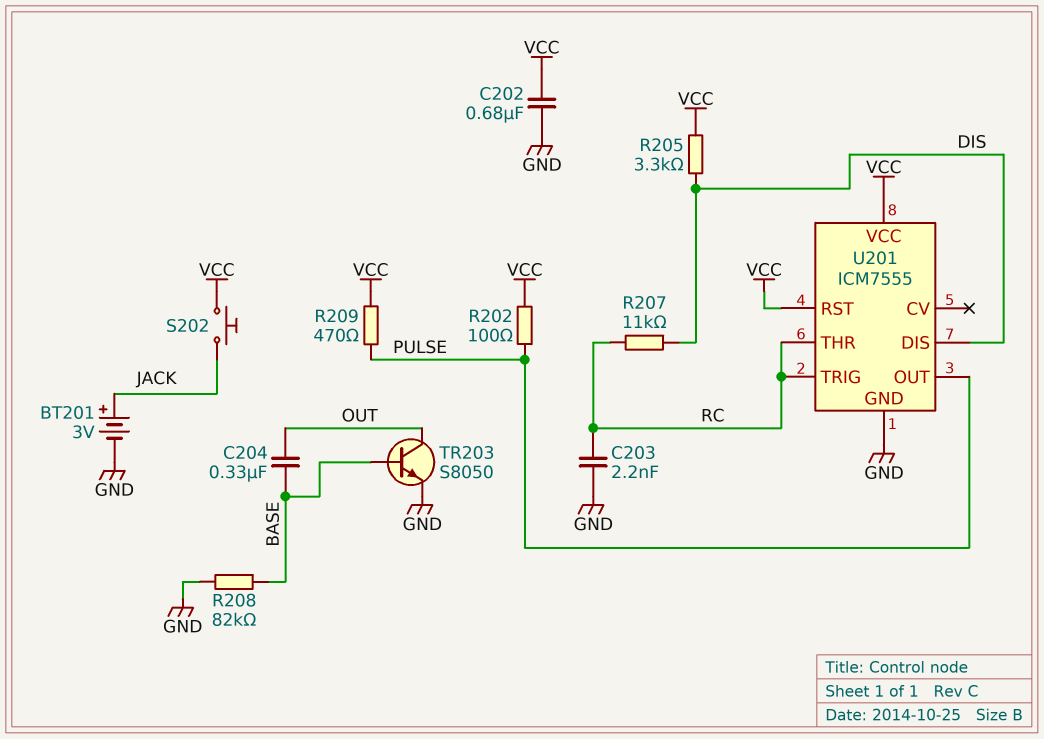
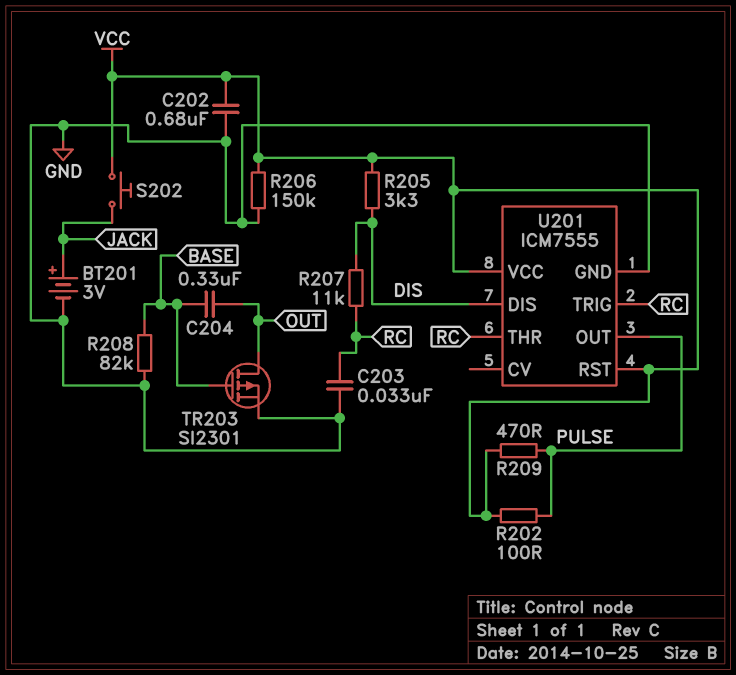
C203: 2.2nF (GND, RC) -> 33nF (GND, RC)
R206: none -> 150k (GND, VCC)
TR203: NPN S8050 (B BASE, C OUT, E GND) -> PMOS SI2301 (G BASE, D OUT, S GND)

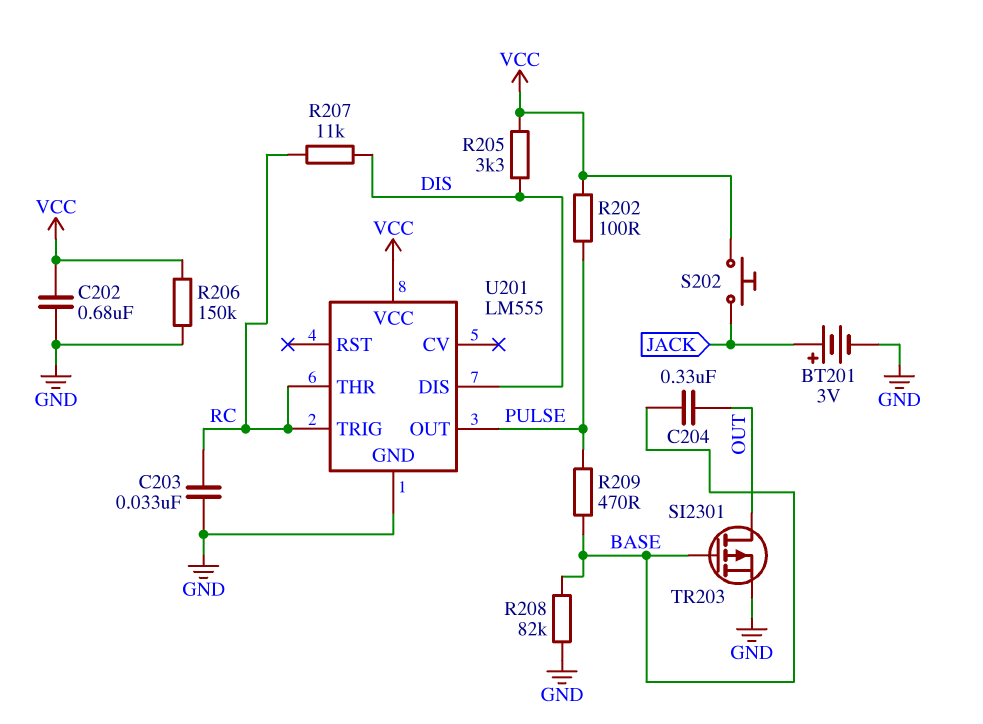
R209: 470 (PULSE, VCC) -> 470 (BASE, PULSE)
U201: ICM7555 -> LM555
U201 pin RST: VCC -> none

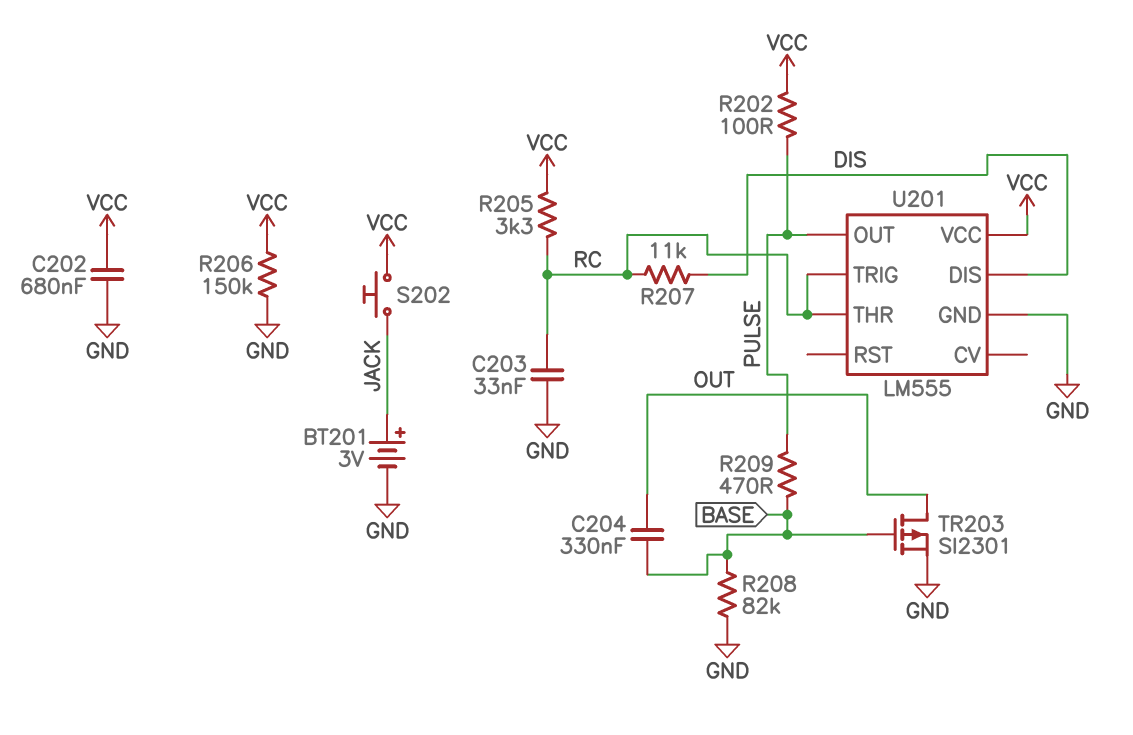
R205: 3.3k (DIS, VCC) -> 3.3k (RC, VCC)

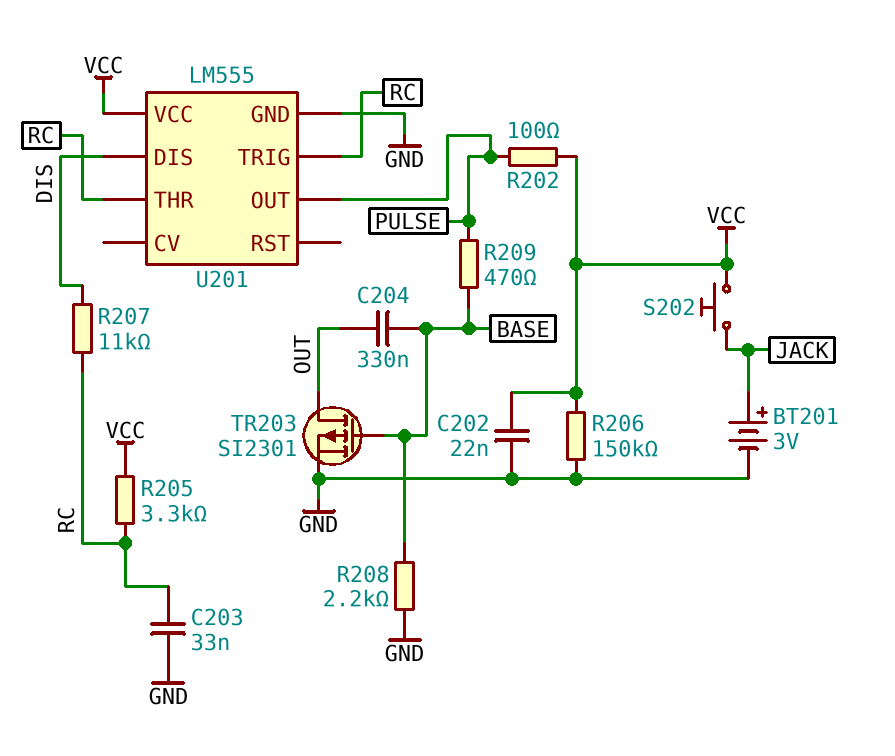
C202: 680nF (GND, VCC) -> 22nF (GND, VCC)
R208: 82k (BASE, GND) -> 2.2k (BASE, GND)

